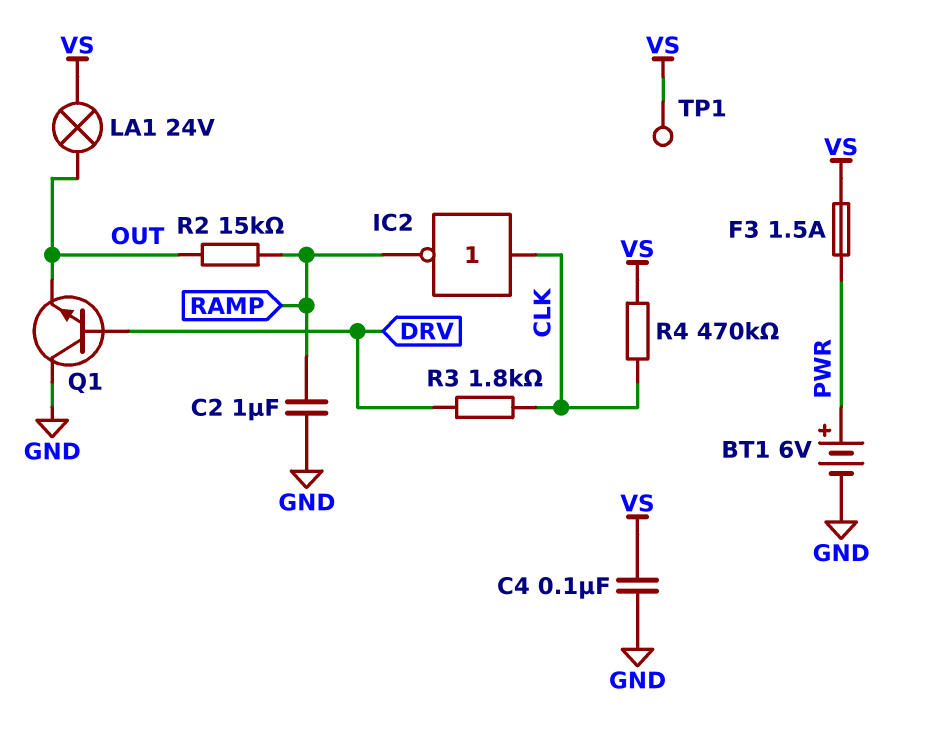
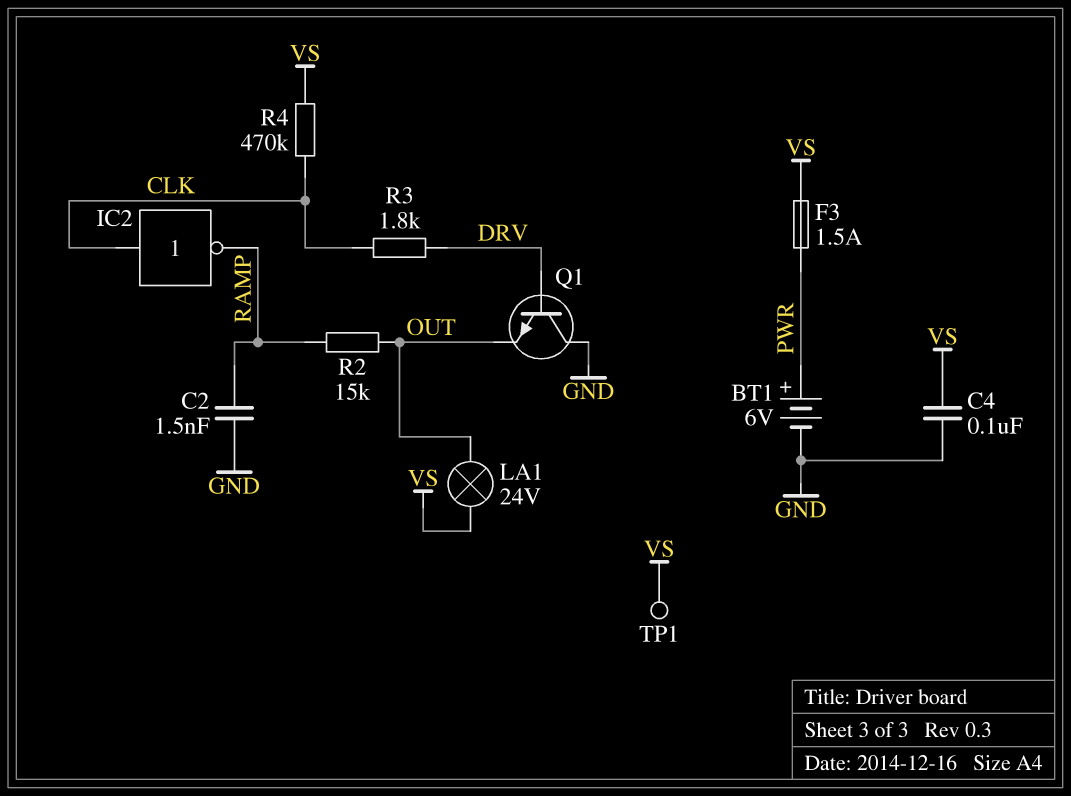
C2: 1uF (GND, RAMP) -> 1.5nF (GND, RAMP)

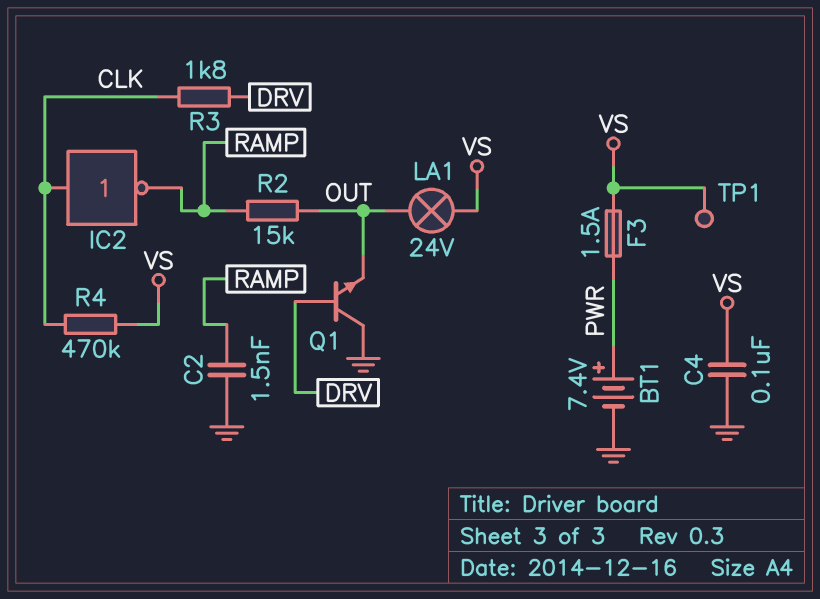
BT1: 6V (plus PWR, minus GND) -> 7.4V (plus PWR, minus GND)

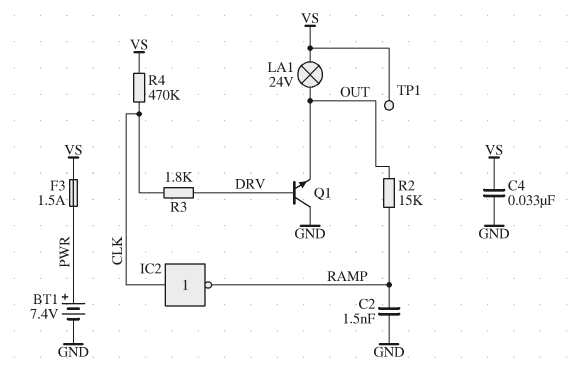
C4: 100nF (GND, VS) -> 33nF (GND, VS)

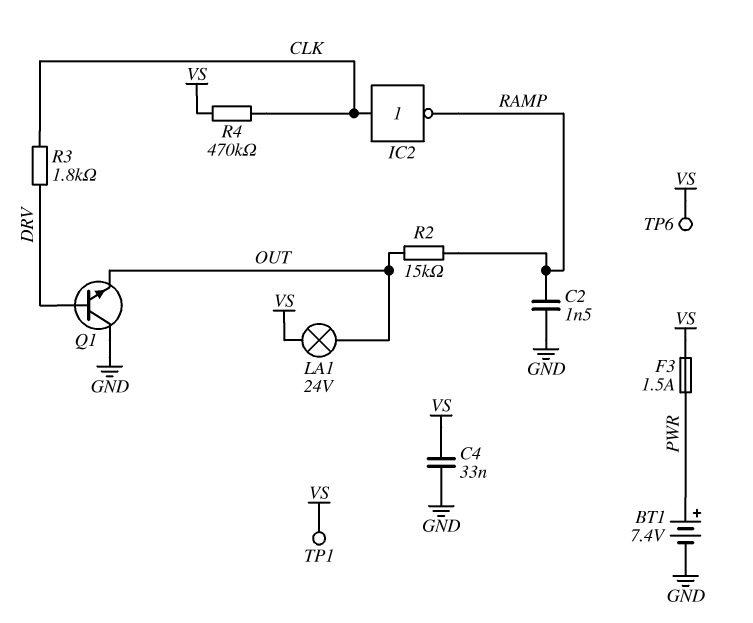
TP6: none -> test point (VS)

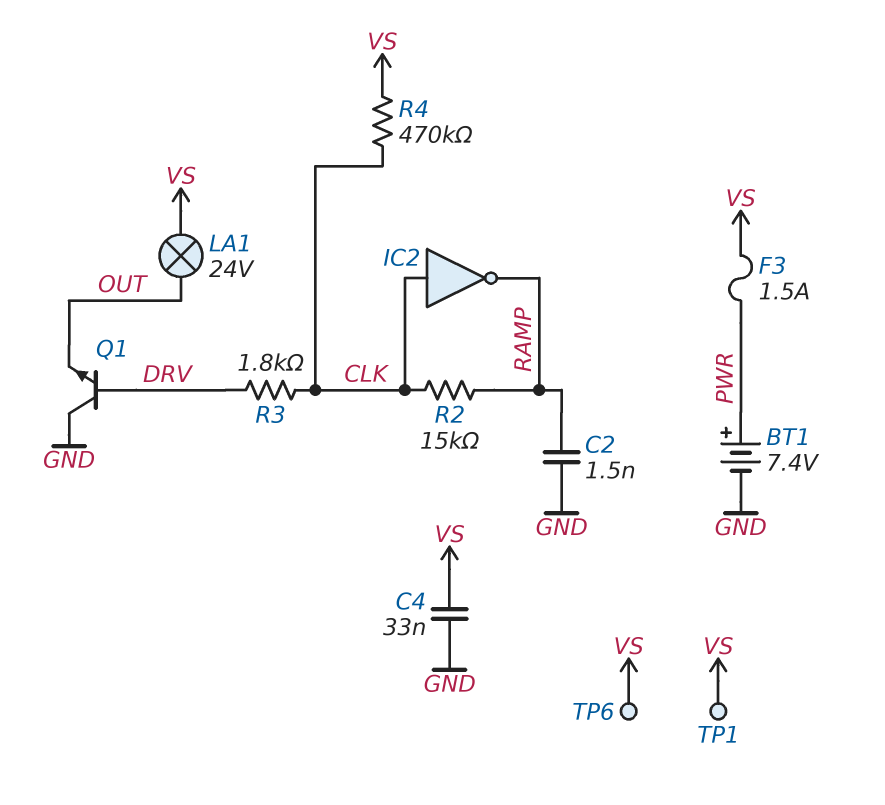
R2: 15k (OUT, RAMP) -> 15k (CLK, RAMP)

